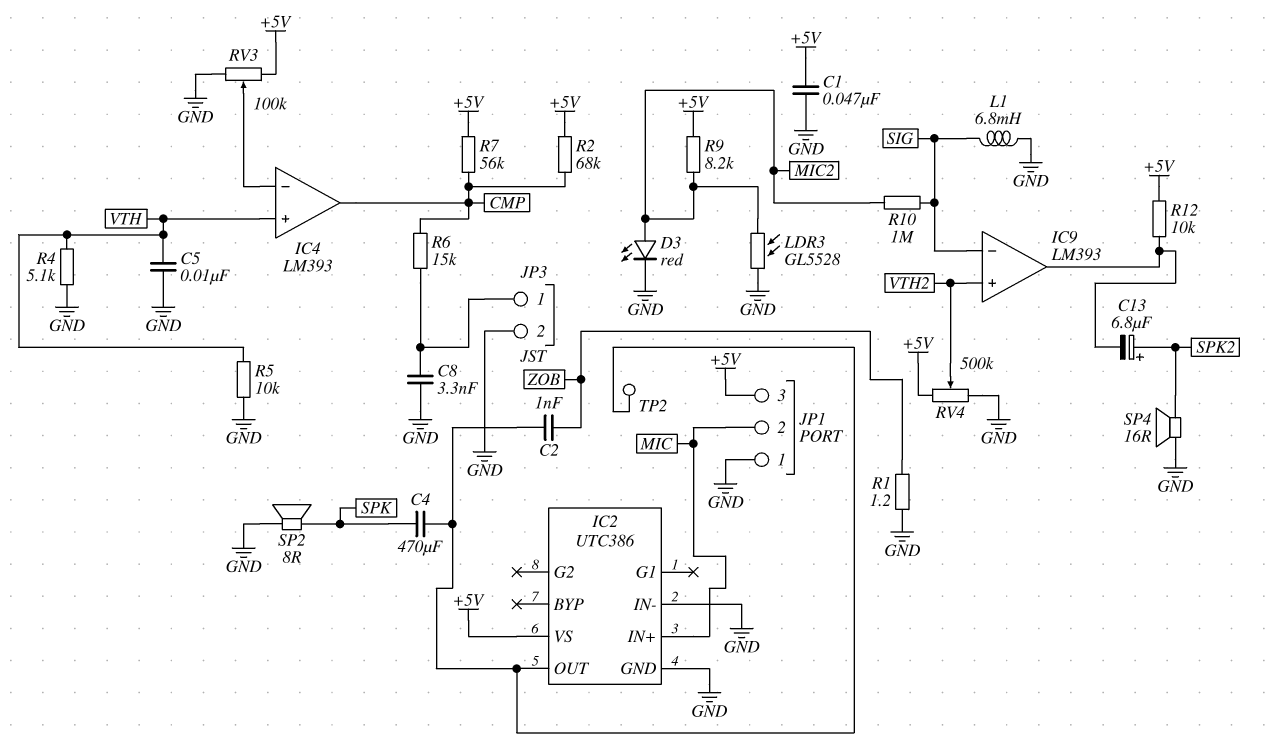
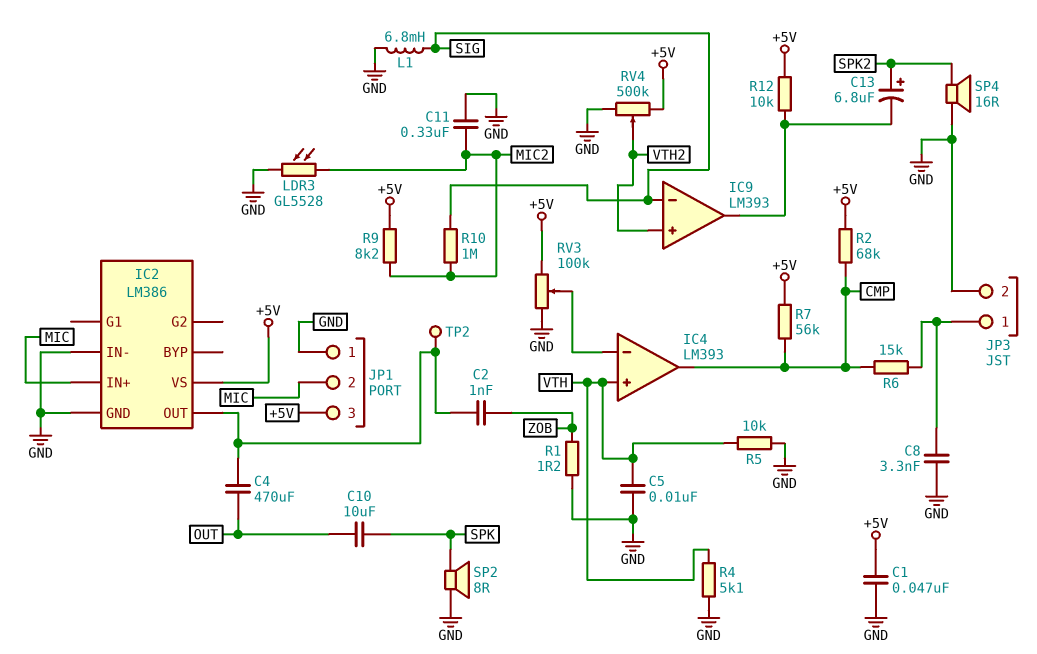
C4: 470uF (IC2/OUT, SPK) -> 470uF (IC2/OUT, OUT)
C10: none -> 10uF (OUT, SPK)
C11: none -> 330nF (GND, MIC2)
D3: LED red (A MIC2, K GND) -> none
IC2: UTC386 -> LM386

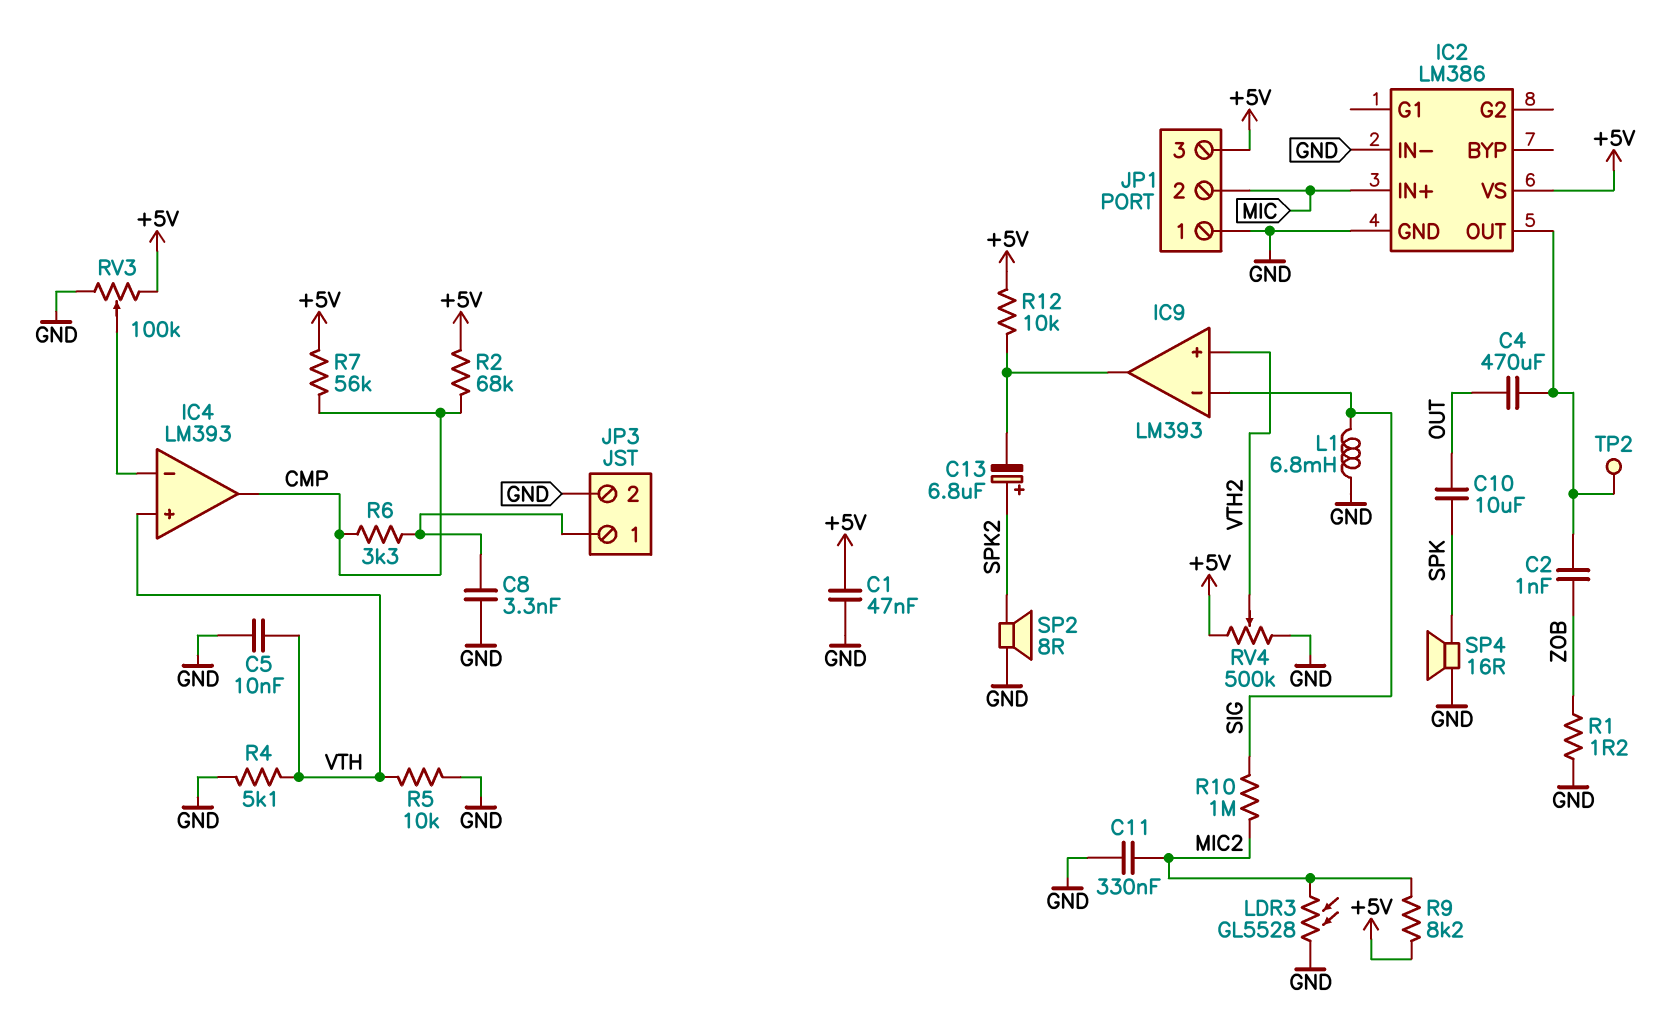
R6: 15k (CMP, JP3/1) -> 3.3k (CMP, JP3/1)
SP2: speaker 8R (GND, SPK) -> speaker 8R (GND, SPK2)
SP4: speaker 16R (GND, SPK2) -> speaker 16R (GND, SPK)

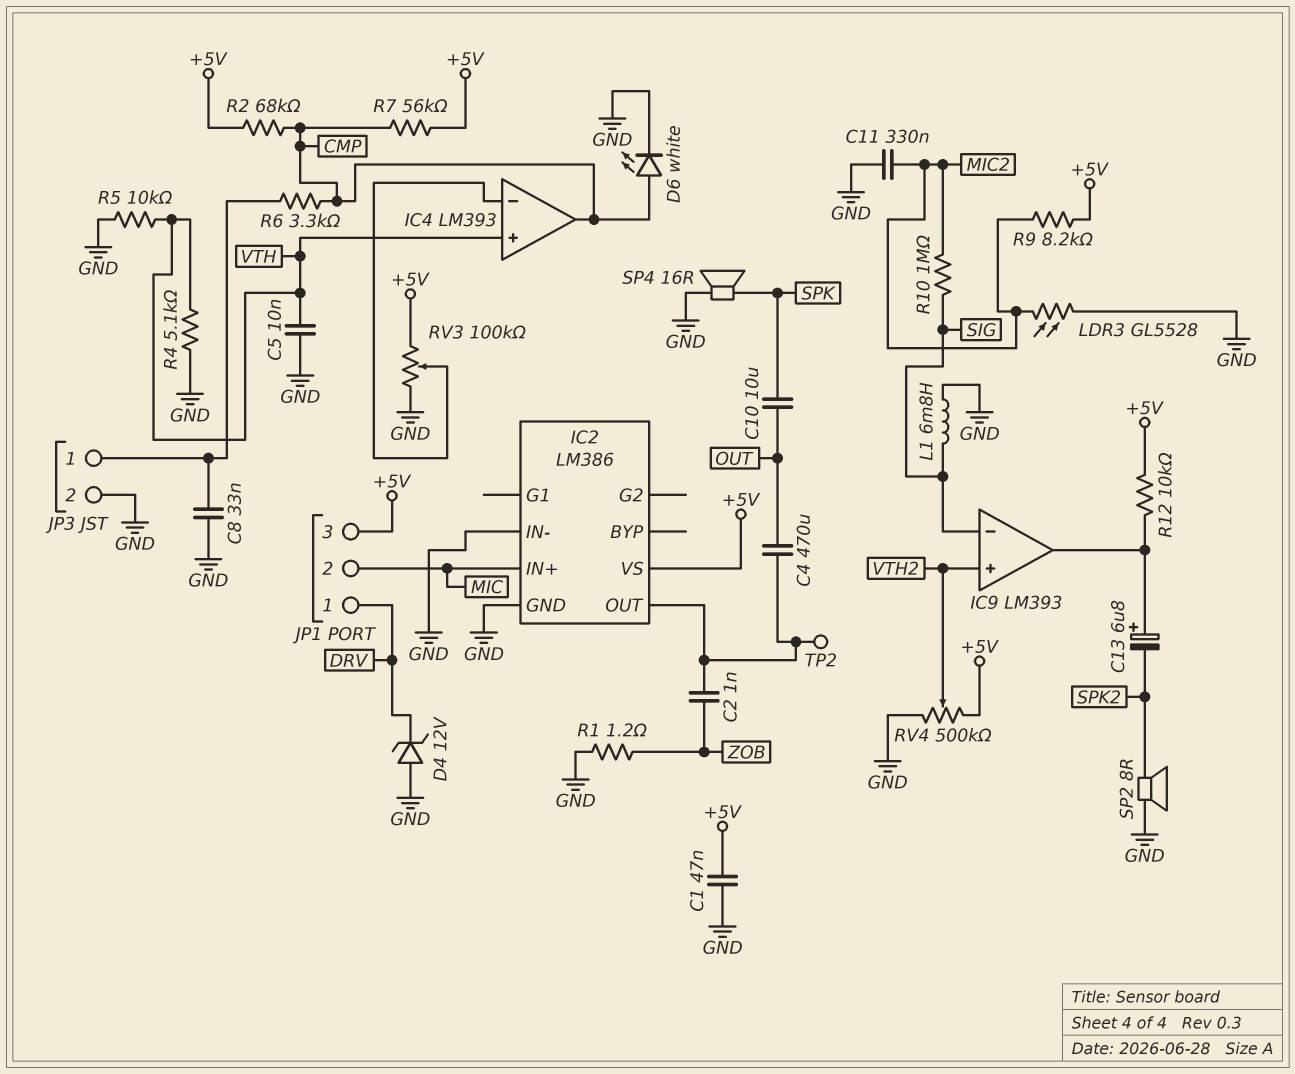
C8: 3.3nF (GND, JP3/1) -> 33nF (GND, JP3/1)
C13: 6.8uF (plus SPK2, minus IC9/out) -> 6.8uF (plus IC9/out, minus SPK2)
D4: none -> zener 12V (A GND, K DRV)
D6: none -> LED white (A CMP, K GND)
JP1 pin 1: GND -> DRV

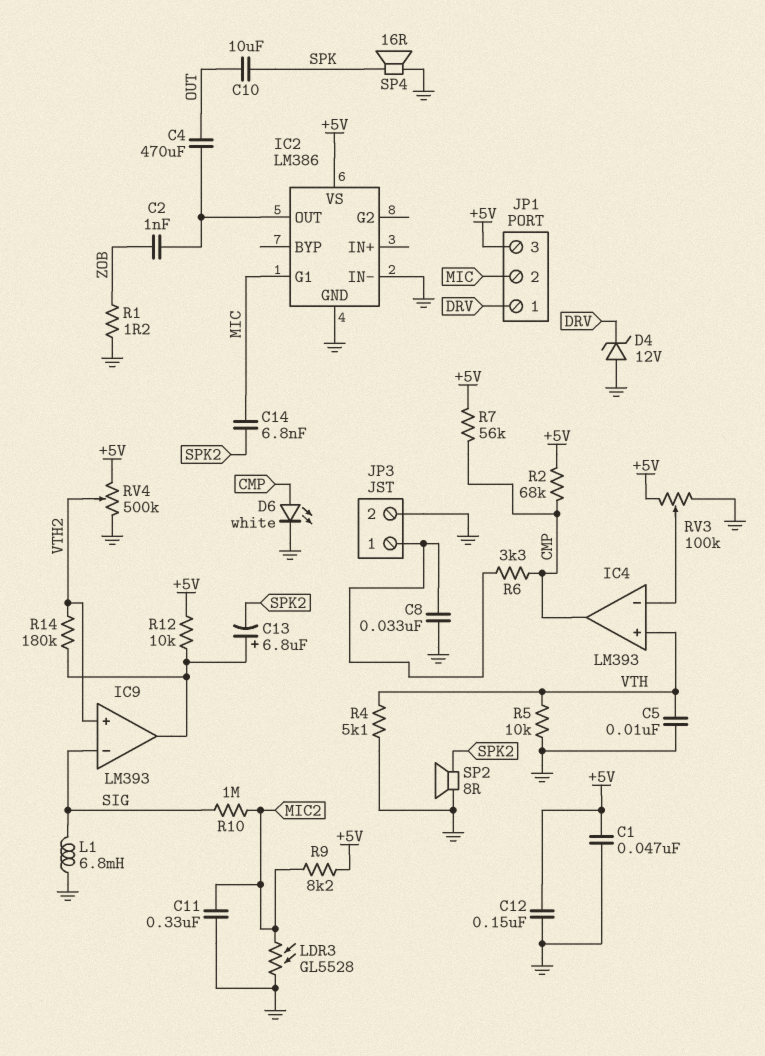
C12: none -> 150nF (+5V, GND)
C14: none -> 6.8nF (MIC, SPK2)
IC2 pin G1: none -> MIC
IC2 pin IN+: MIC -> none
R14: none -> 180k (IC9/out, VTH2)
TP2: test point (IC2/OUT) -> none

